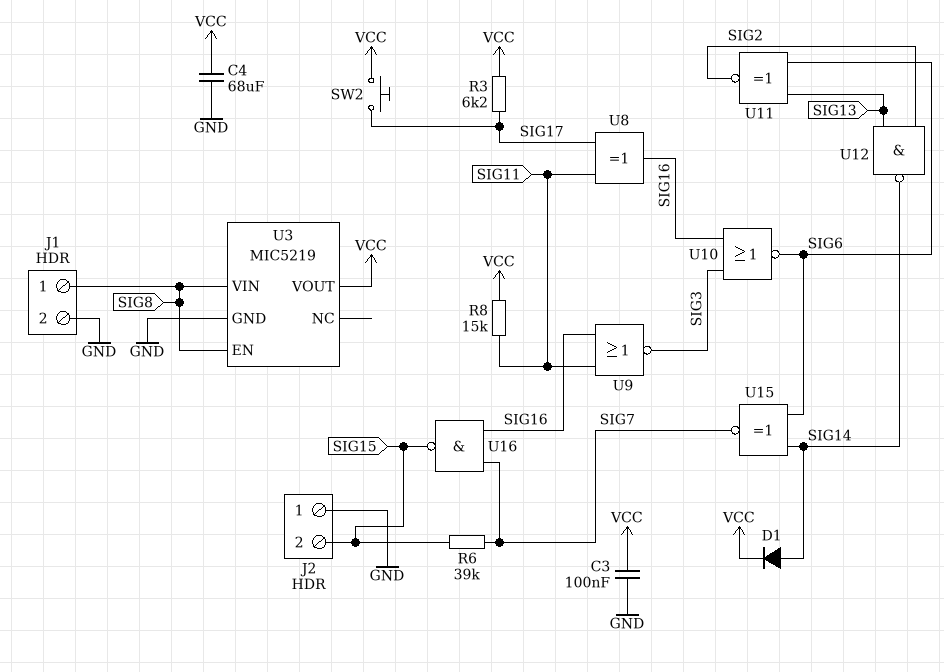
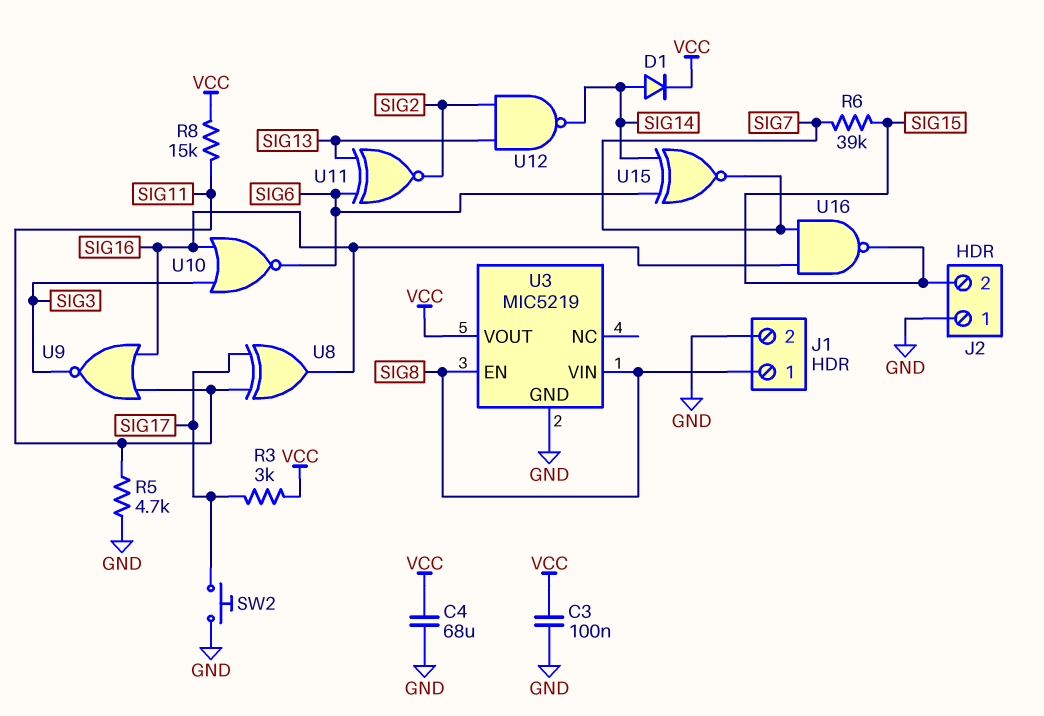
R3: 6.2k (SIG17, VCC) -> 3k (SIG17, VCC)
R5: none -> 4.7k (GND, SIG11)
SW2: button (SIG17, VCC) -> button (GND, SIG17)

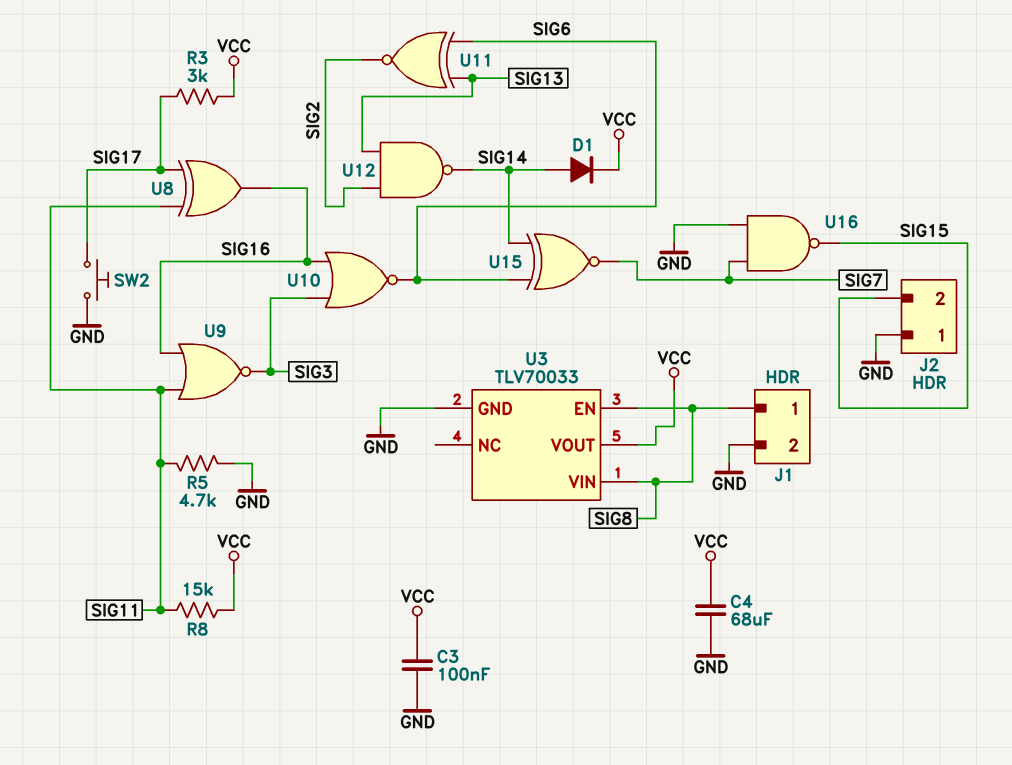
R6: 39k (SIG7, SIG15) -> none
U3: MIC5219 -> TLV70033
U16: NAND (in SIG7, in SIG16, out SIG15) -> NAND (in GND, in SIG7, out SIG15)

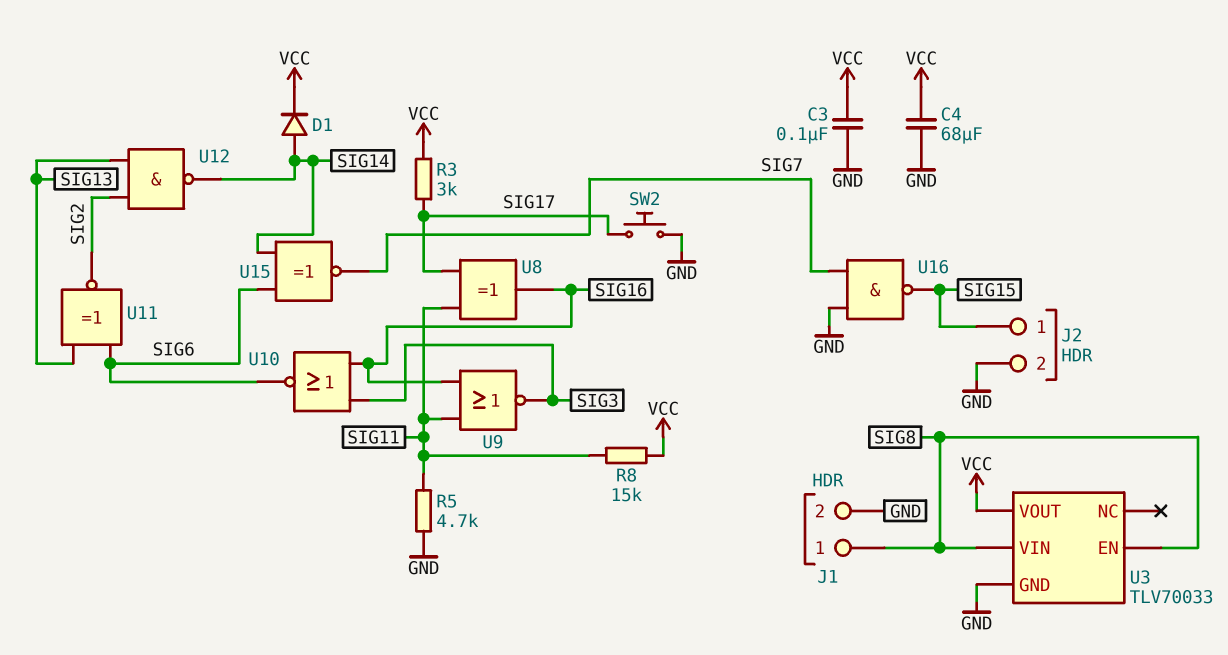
J2 pin 1: GND -> SIG15
J2 pin 2: SIG15 -> GND

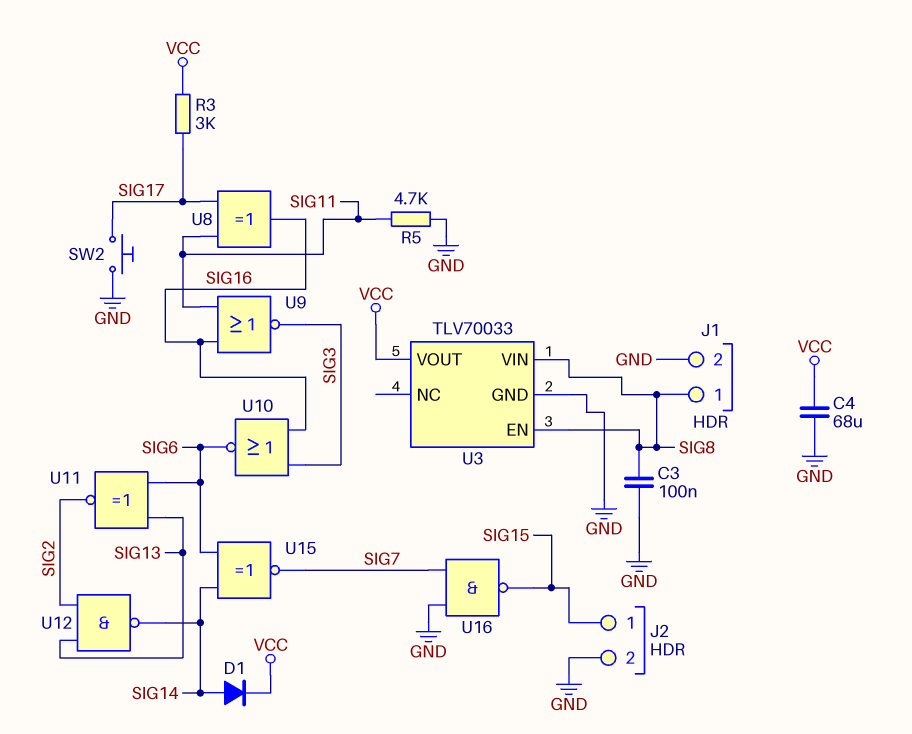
C3: 100nF (GND, VCC) -> 100nF (GND, SIG8)
R8: 15k (SIG11, VCC) -> none

